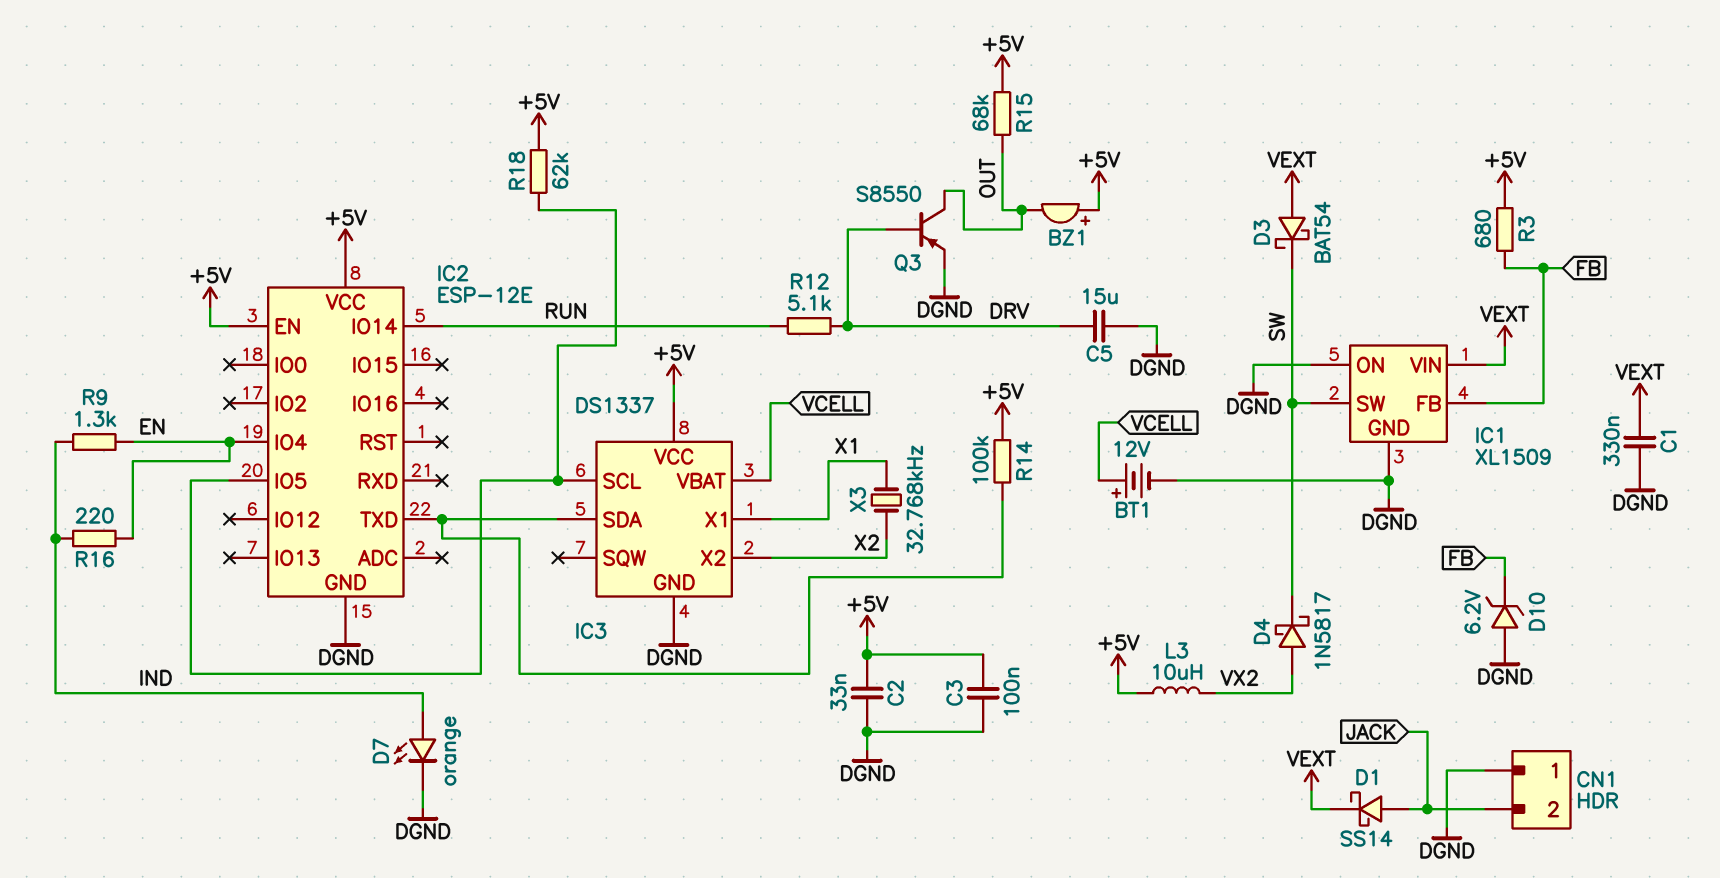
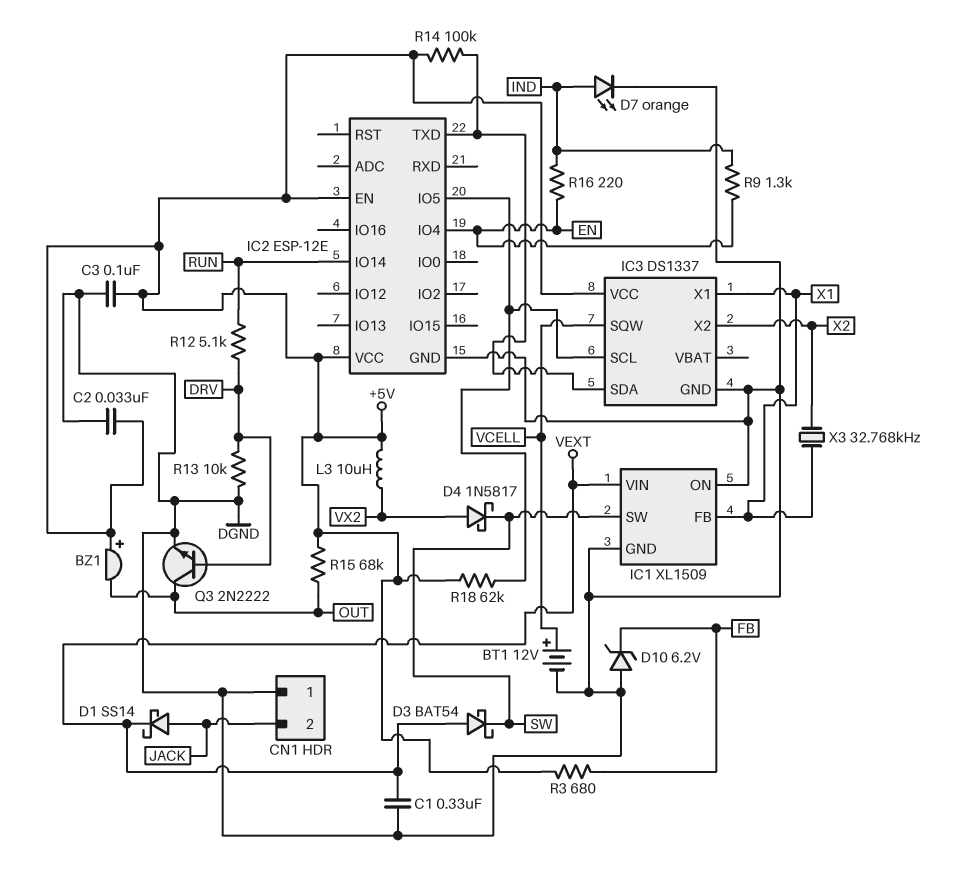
C5: 15uF (DGND, DRV) -> none
IC1 pin FB: FB -> X1
IC3 pin SQW: none -> VCELL
IC3 pin VBAT: VCELL -> none
Q3: PNP S8550 (B DRV, C OUT, E DGND) -> NPN 2N2222 (B DRV, C OUT, E DGND)
R13: none -> 10k (DGND, DRV)

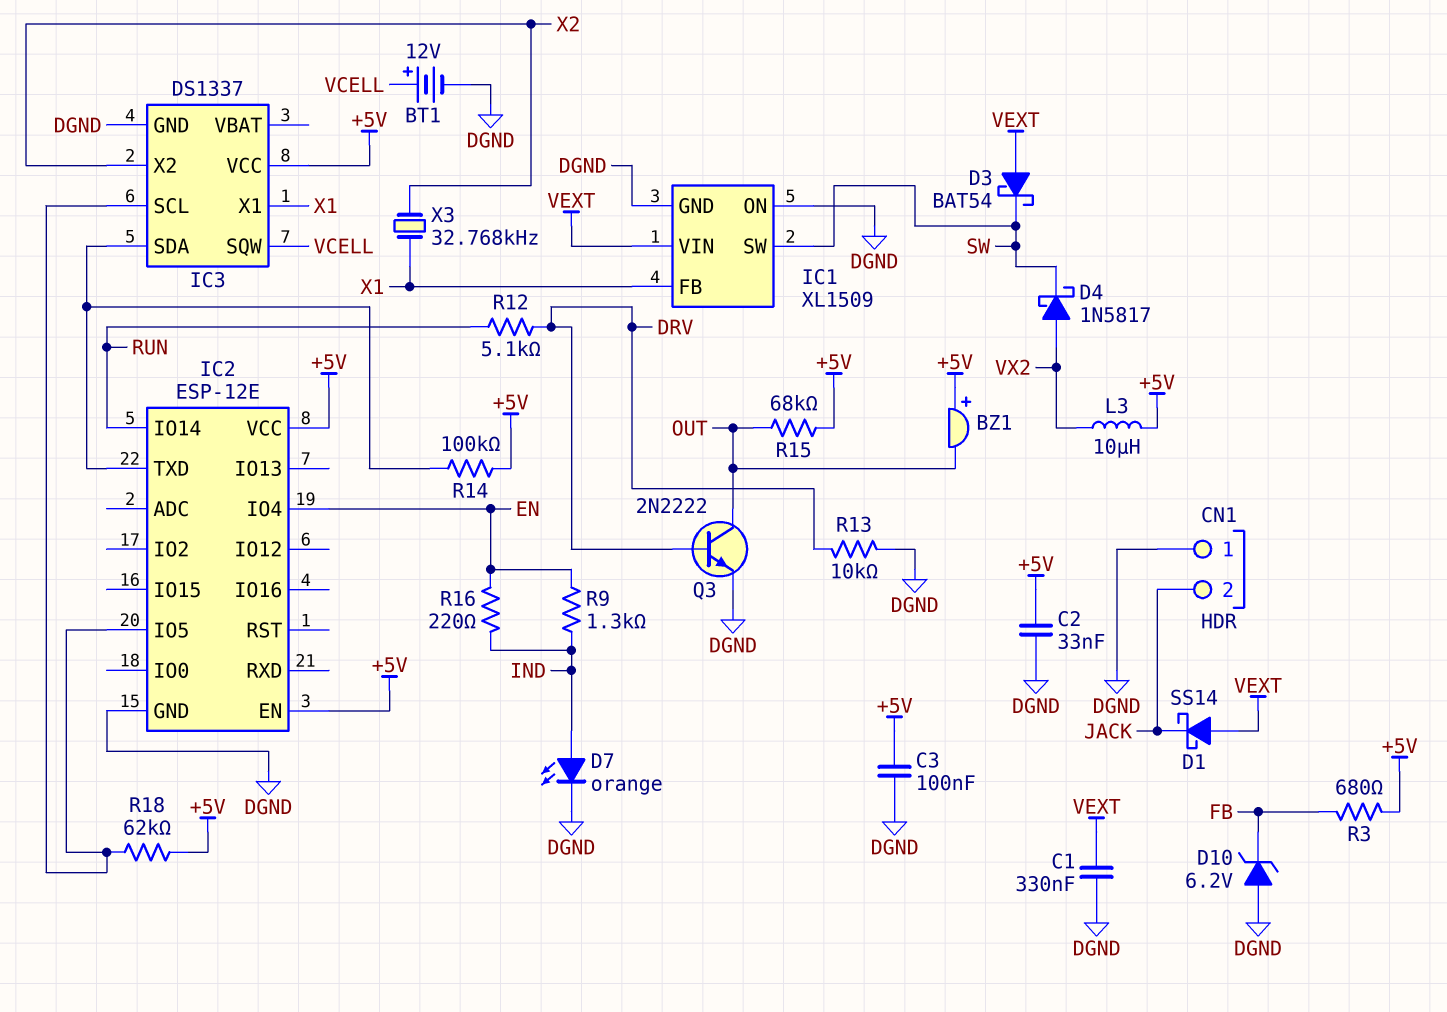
D1: schottky SS14 (A JACK, K VEXT) -> schottky SS14 (A VEXT, K JACK)

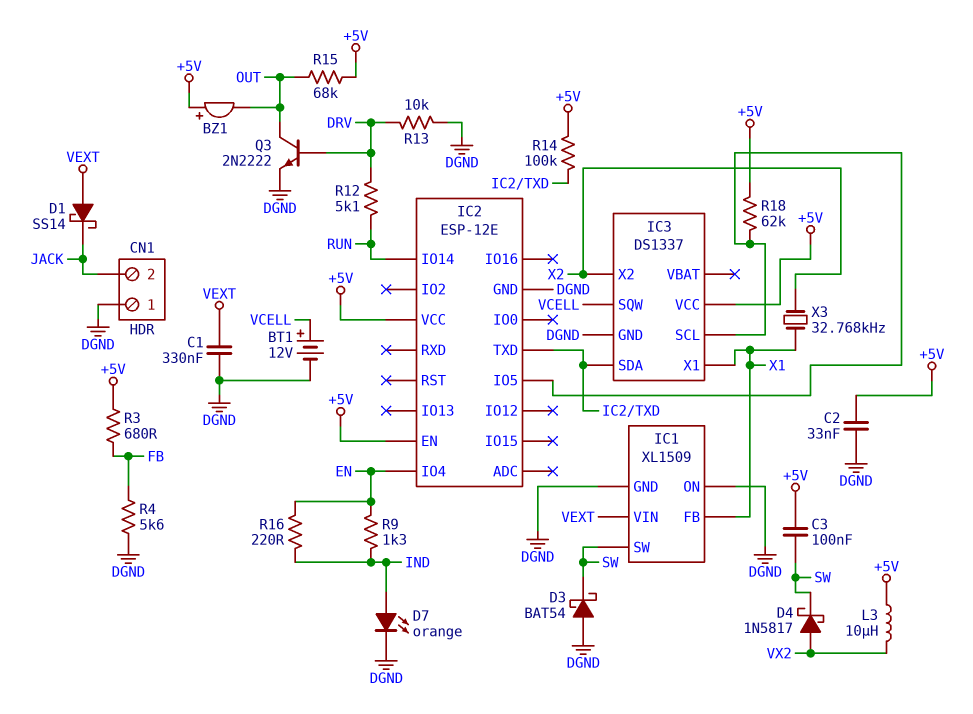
C3: 100nF (+5V, DGND) -> 100nF (+5V, SW)
D3: schottky BAT54 (A VEXT, K SW) -> schottky BAT54 (A DGND, K SW)
D10: zener 6.2V (A DGND, K FB) -> none
R4: none -> 5.6k (DGND, FB)

